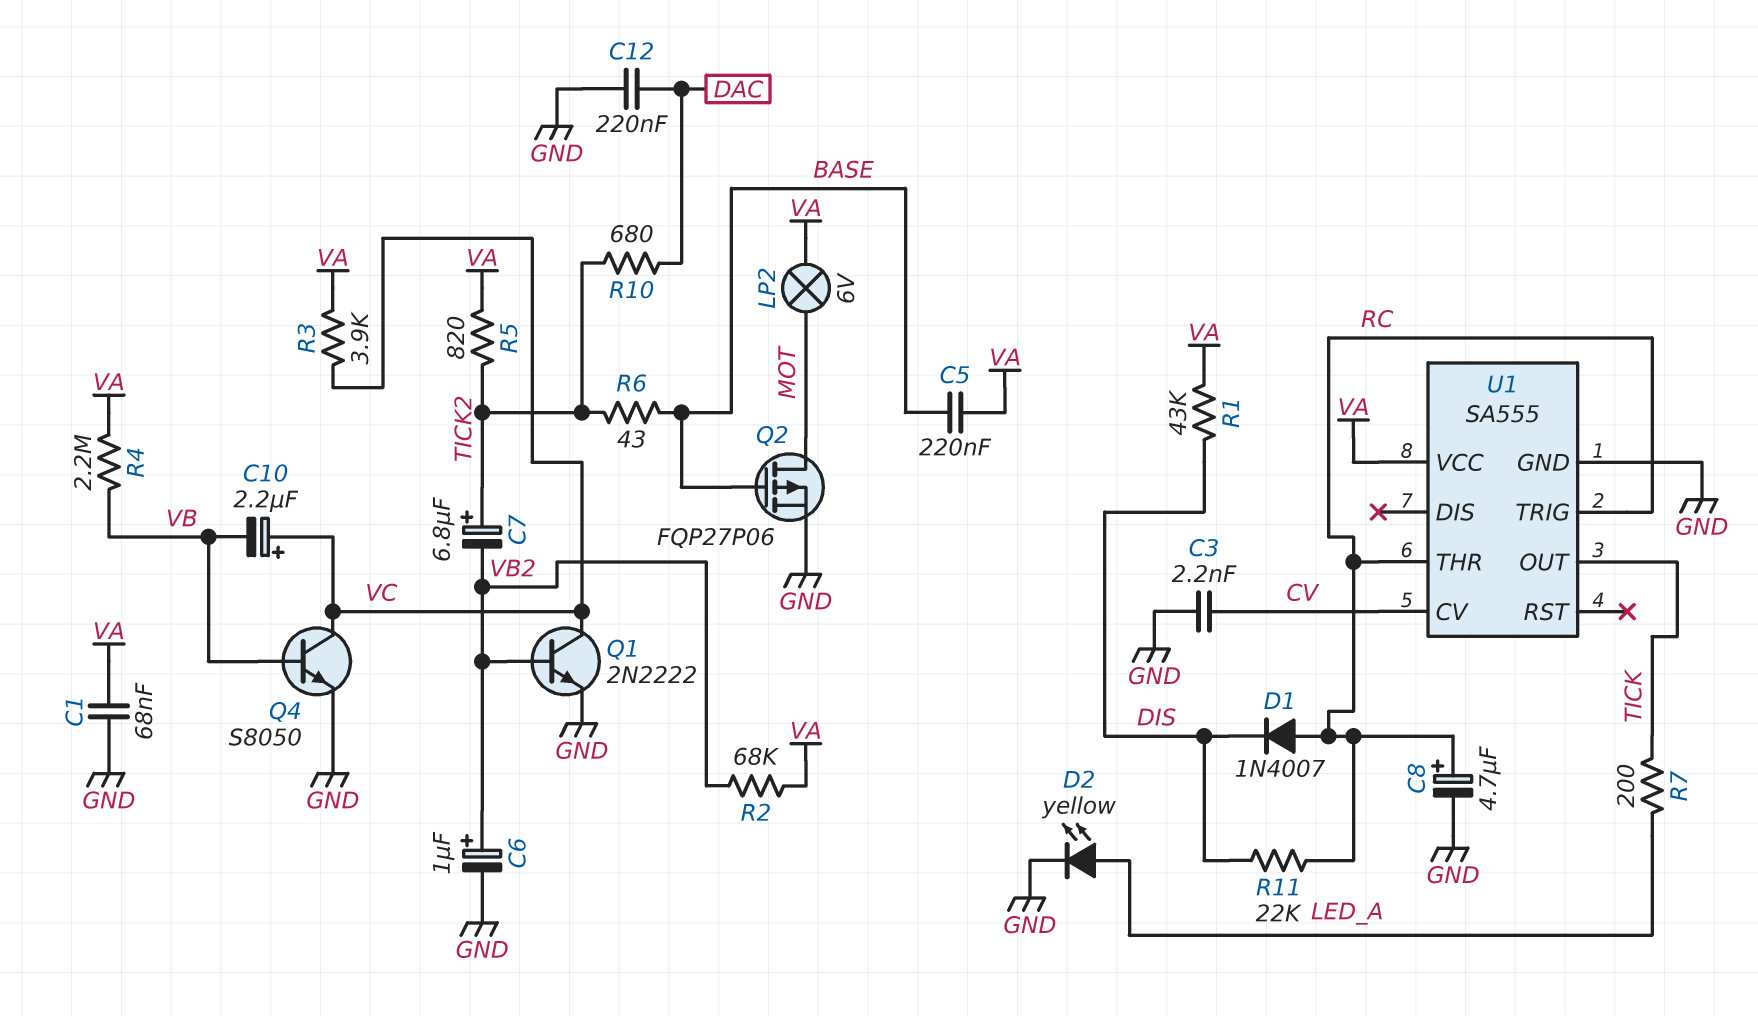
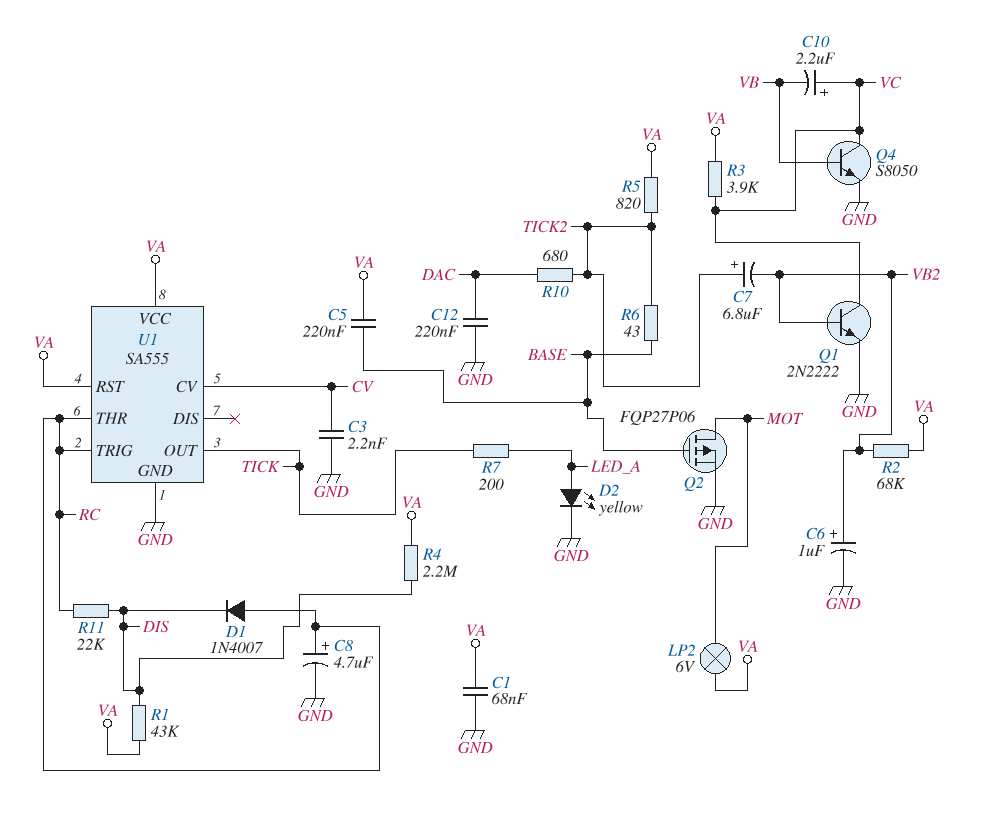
R4: 2.2M (VA, VB) -> 2.2M (DIS, VA)
U1 pin RST: none -> VA

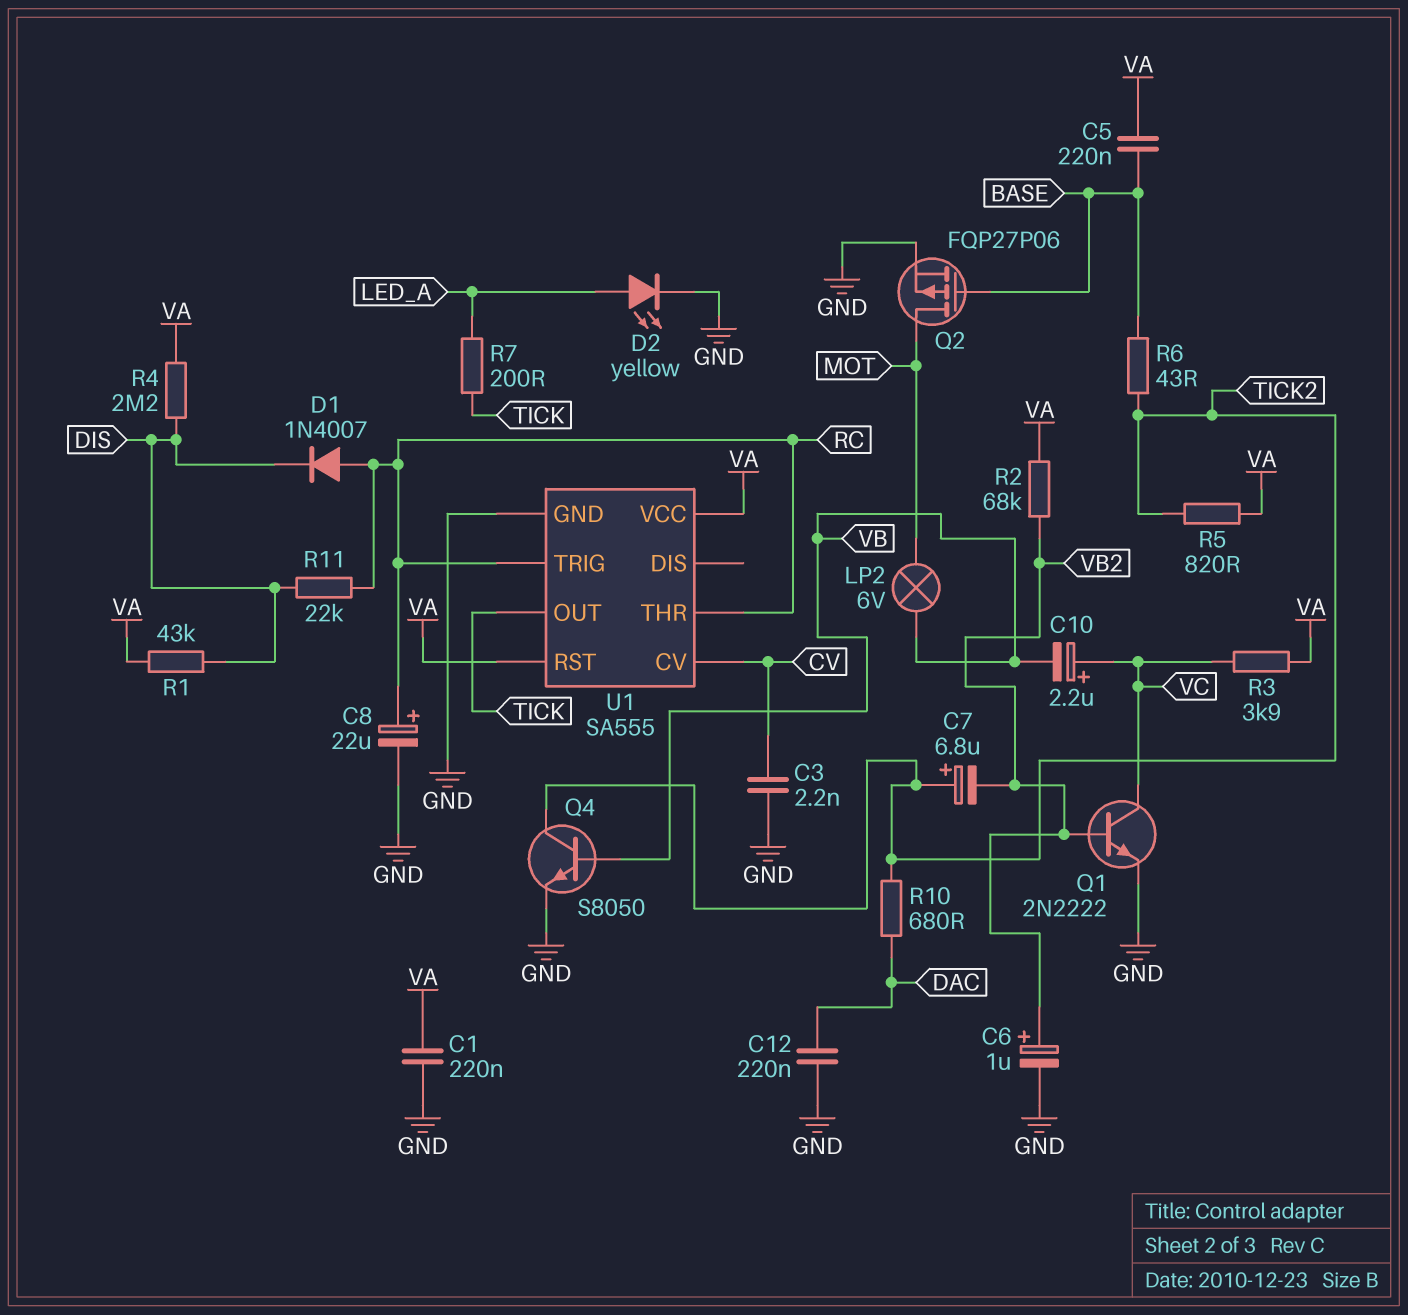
C1: 68nF (GND, VA) -> 220nF (GND, VA)
C8: 4.7uF (plus RC, minus GND) -> 22uF (plus RC, minus GND)
LP2: lamp 6V (MOT, VA) -> lamp 6V (MOT, VB)
Q4: NPN S8050 (B VB, C VC, E GND) -> NPN S8050 (B VB, C TICK2, E GND)

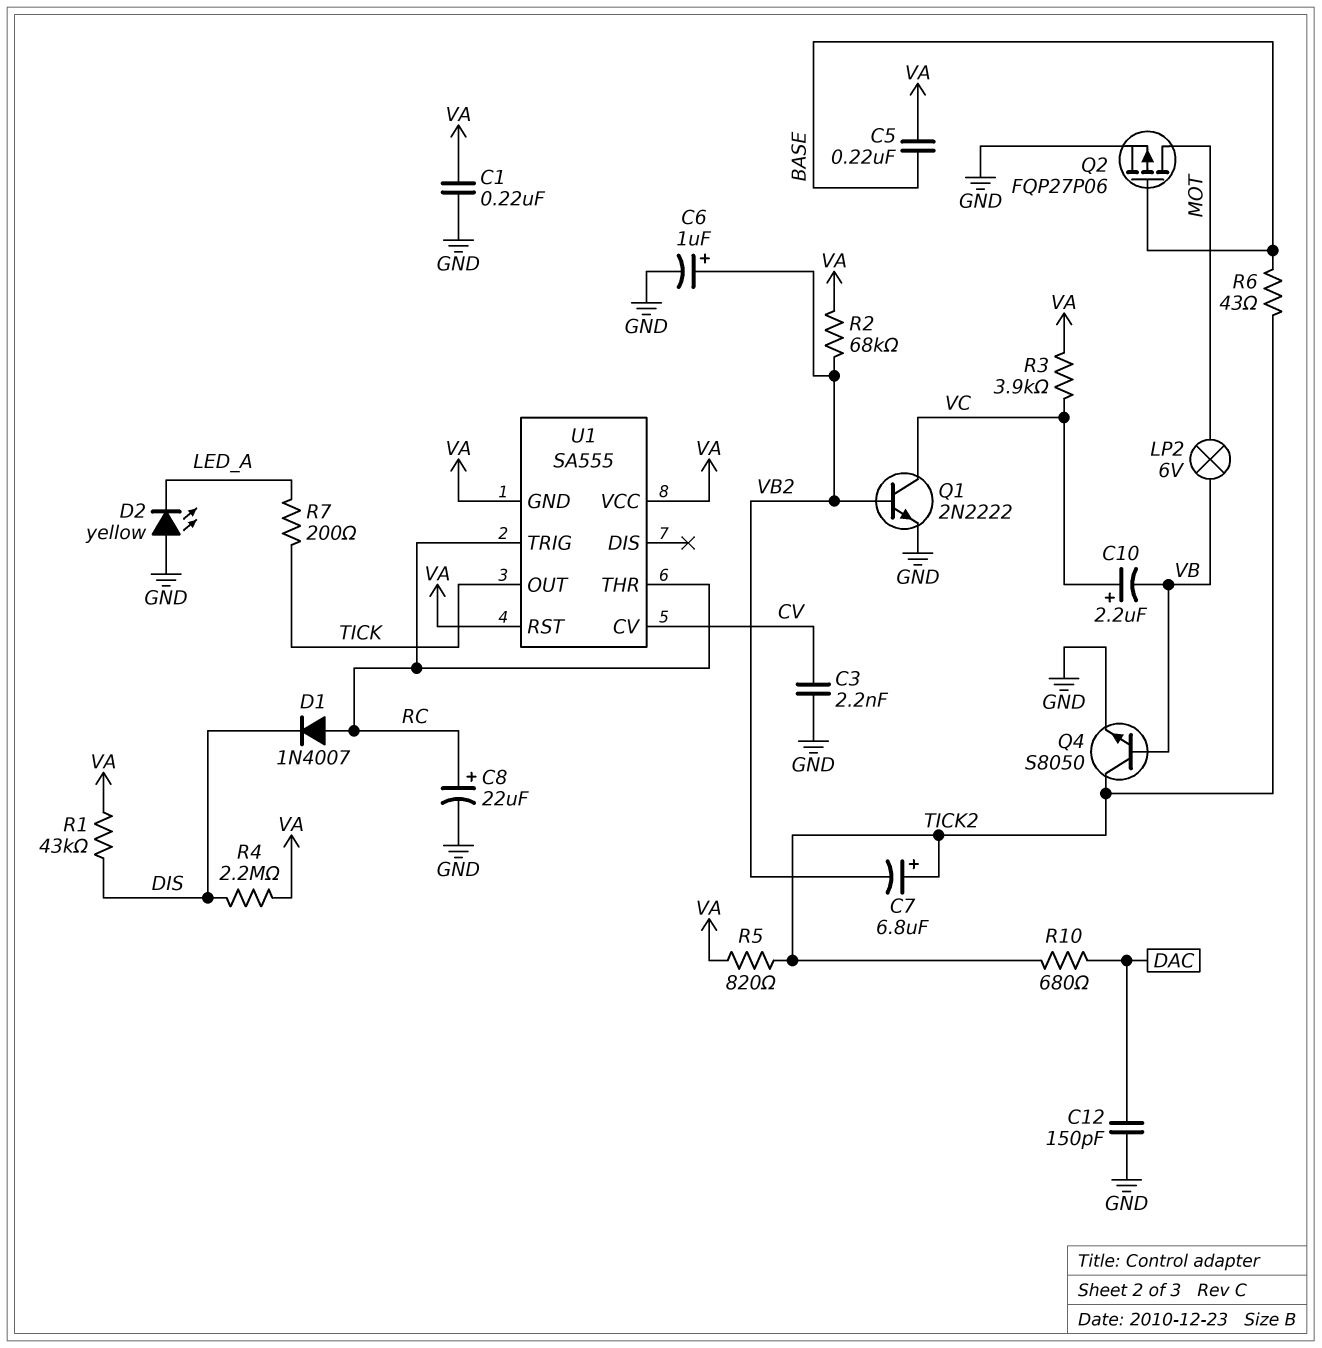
C12: 220nF (DAC, GND) -> 150pF (DAC, GND)
D2: LED yellow (A LED_A, K GND) -> LED yellow (A GND, K LED_A)
R11: 22k (DIS, RC) -> none
U1 pin GND: GND -> VA

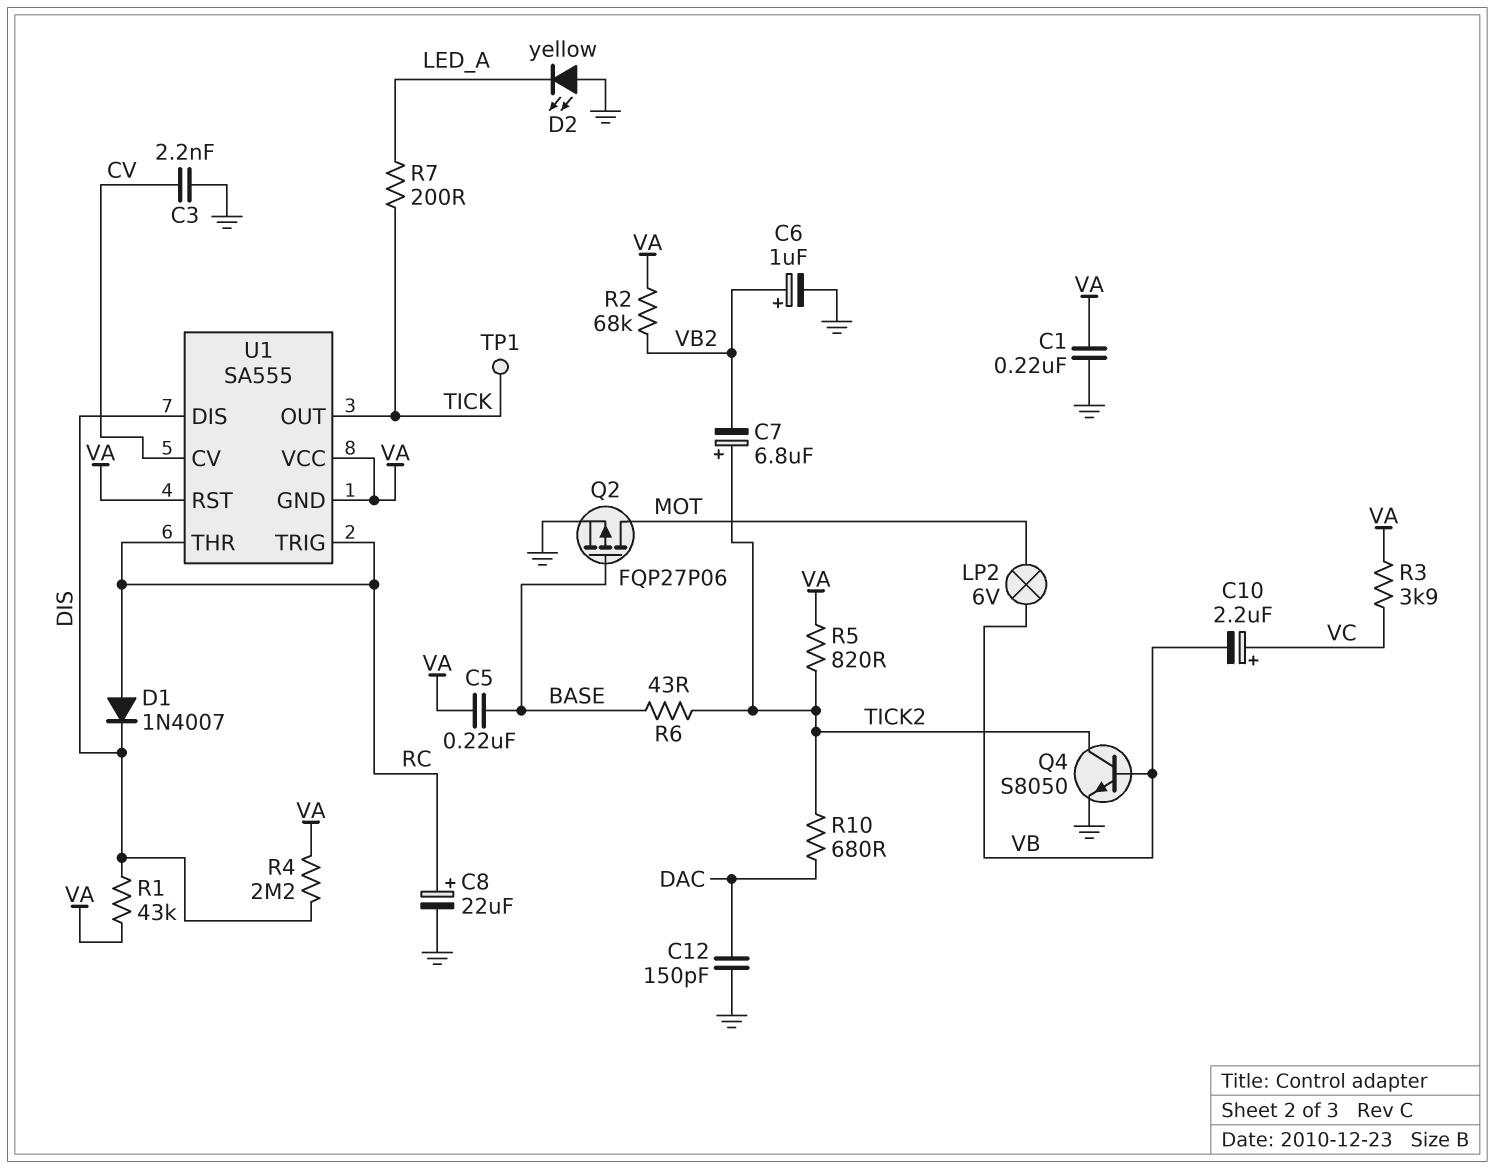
Q1: NPN 2N2222 (B VB2, C VC, E GND) -> none
TP1: none -> test point (TICK)
U1 pin DIS: none -> DIS

